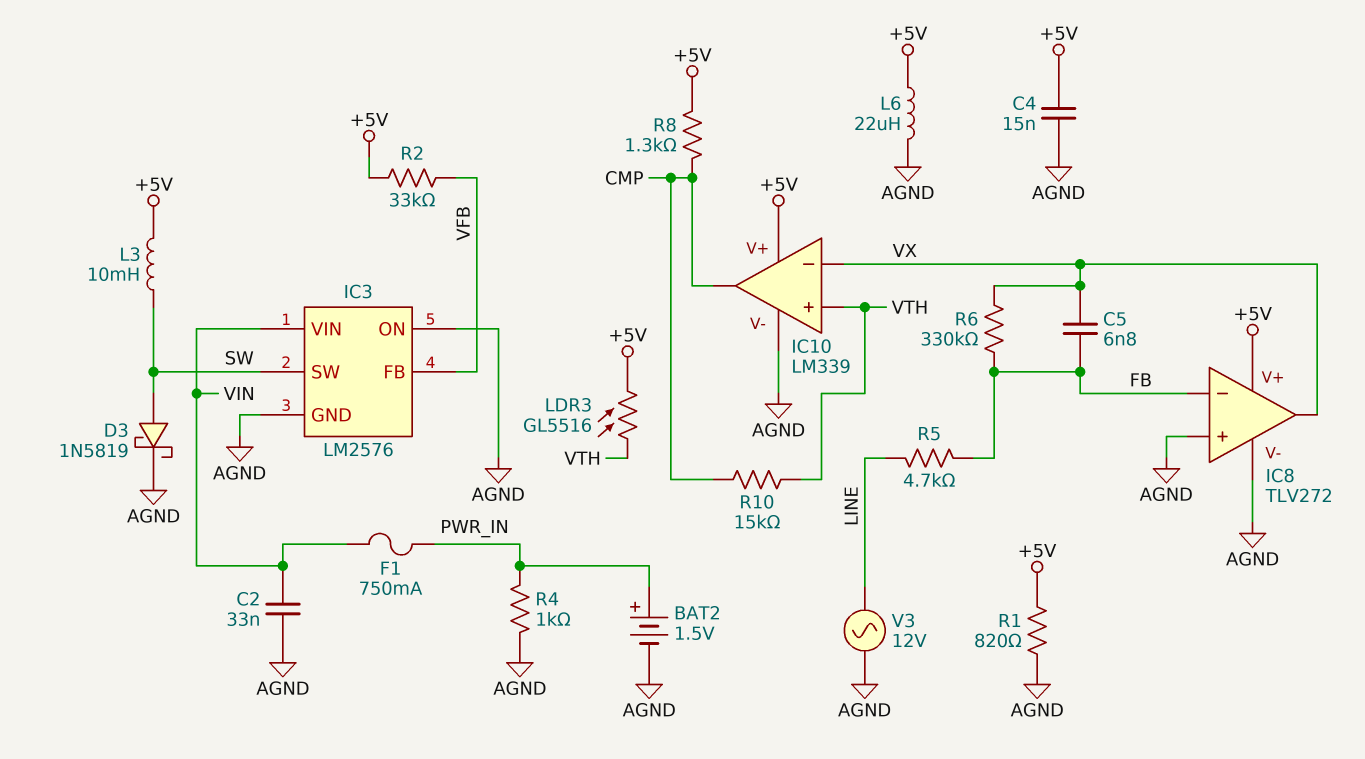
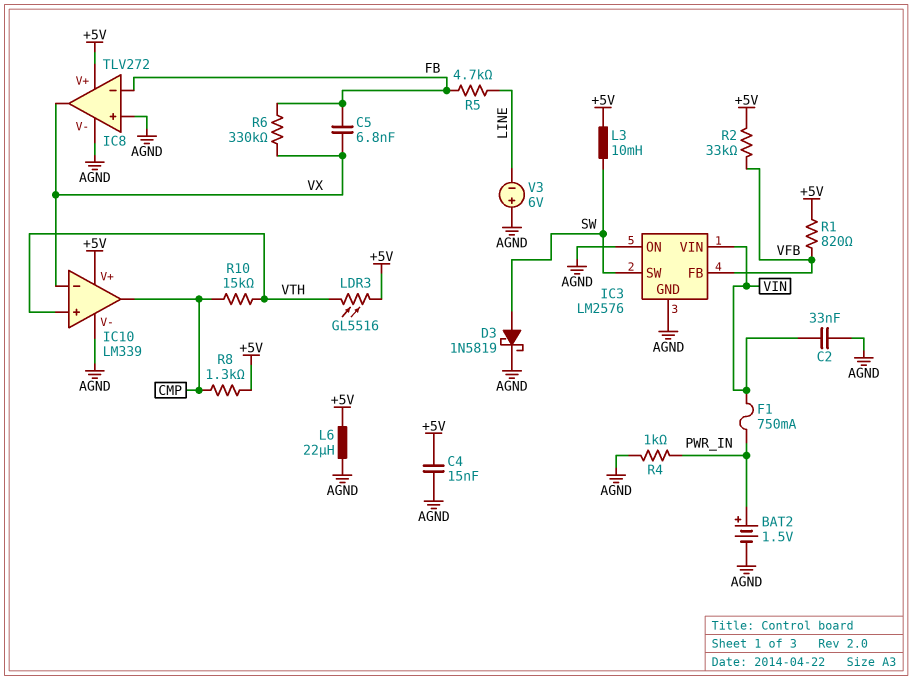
R1: 820 (+5V, AGND) -> 820 (+5V, VFB)
V3: AC 12V (AGND, LINE) -> 6V (plus AGND, minus LINE)

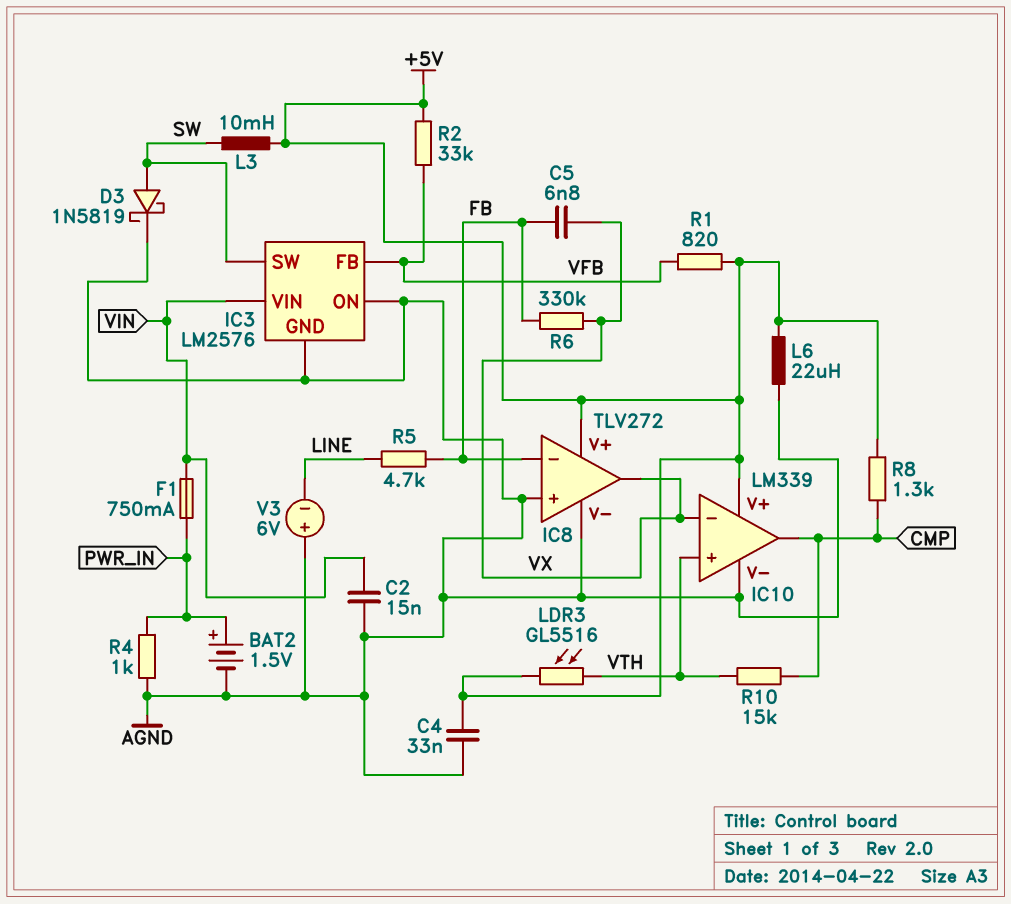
C2: 33nF (AGND, VIN) -> 15nF (AGND, VIN)
C4: 15nF (+5V, AGND) -> 33nF (+5V, AGND)

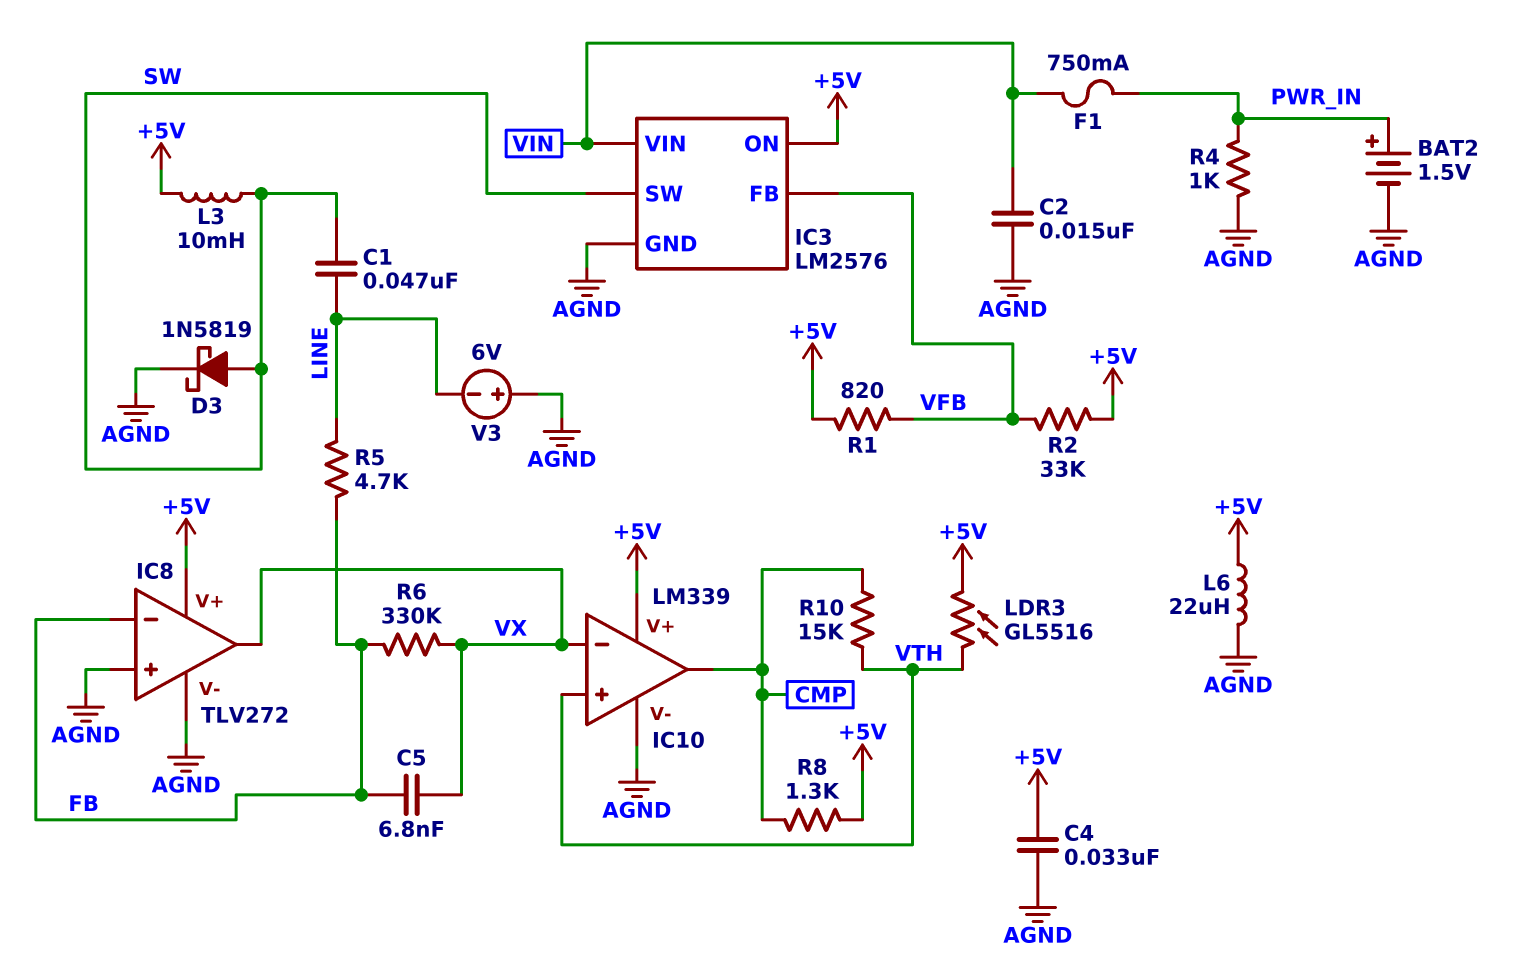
C1: none -> 47nF (LINE, SW)
IC3 pin ON: AGND -> +5V

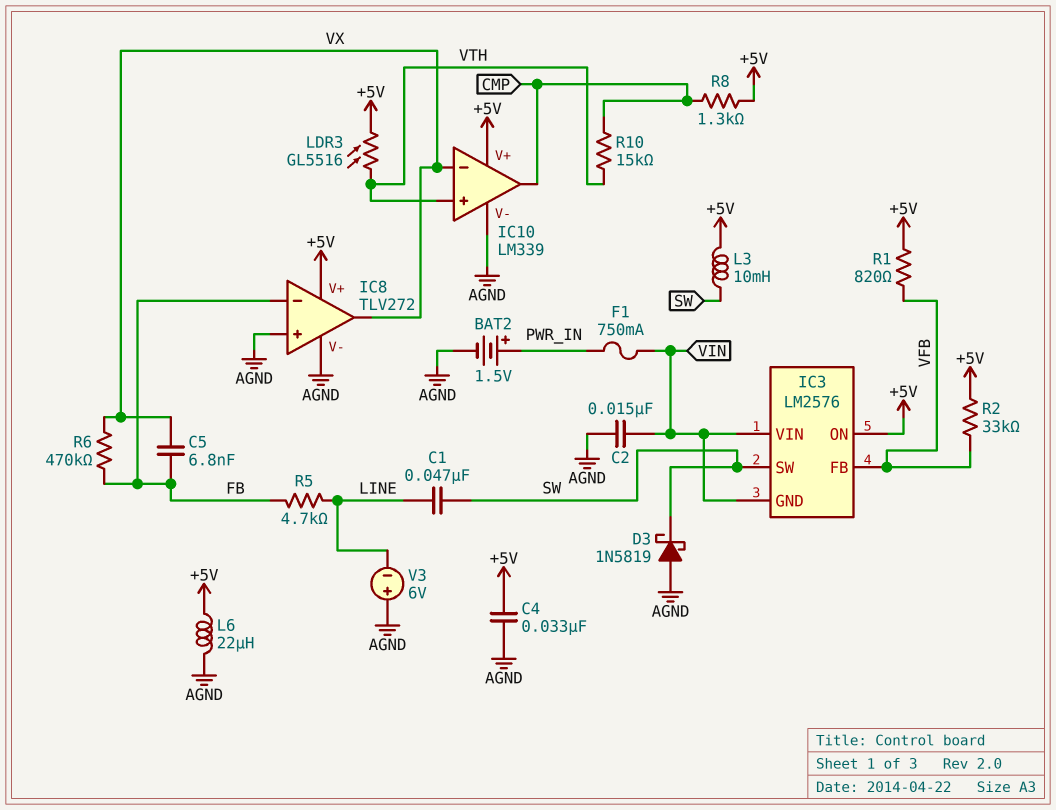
D3: schottky 1N5819 (A SW, K AGND) -> schottky 1N5819 (A AGND, K SW)
IC3 pin GND: AGND -> VIN
R4: 1k (AGND, PWR_IN) -> none
R6: 330k (FB, VX) -> 470k (FB, VX)

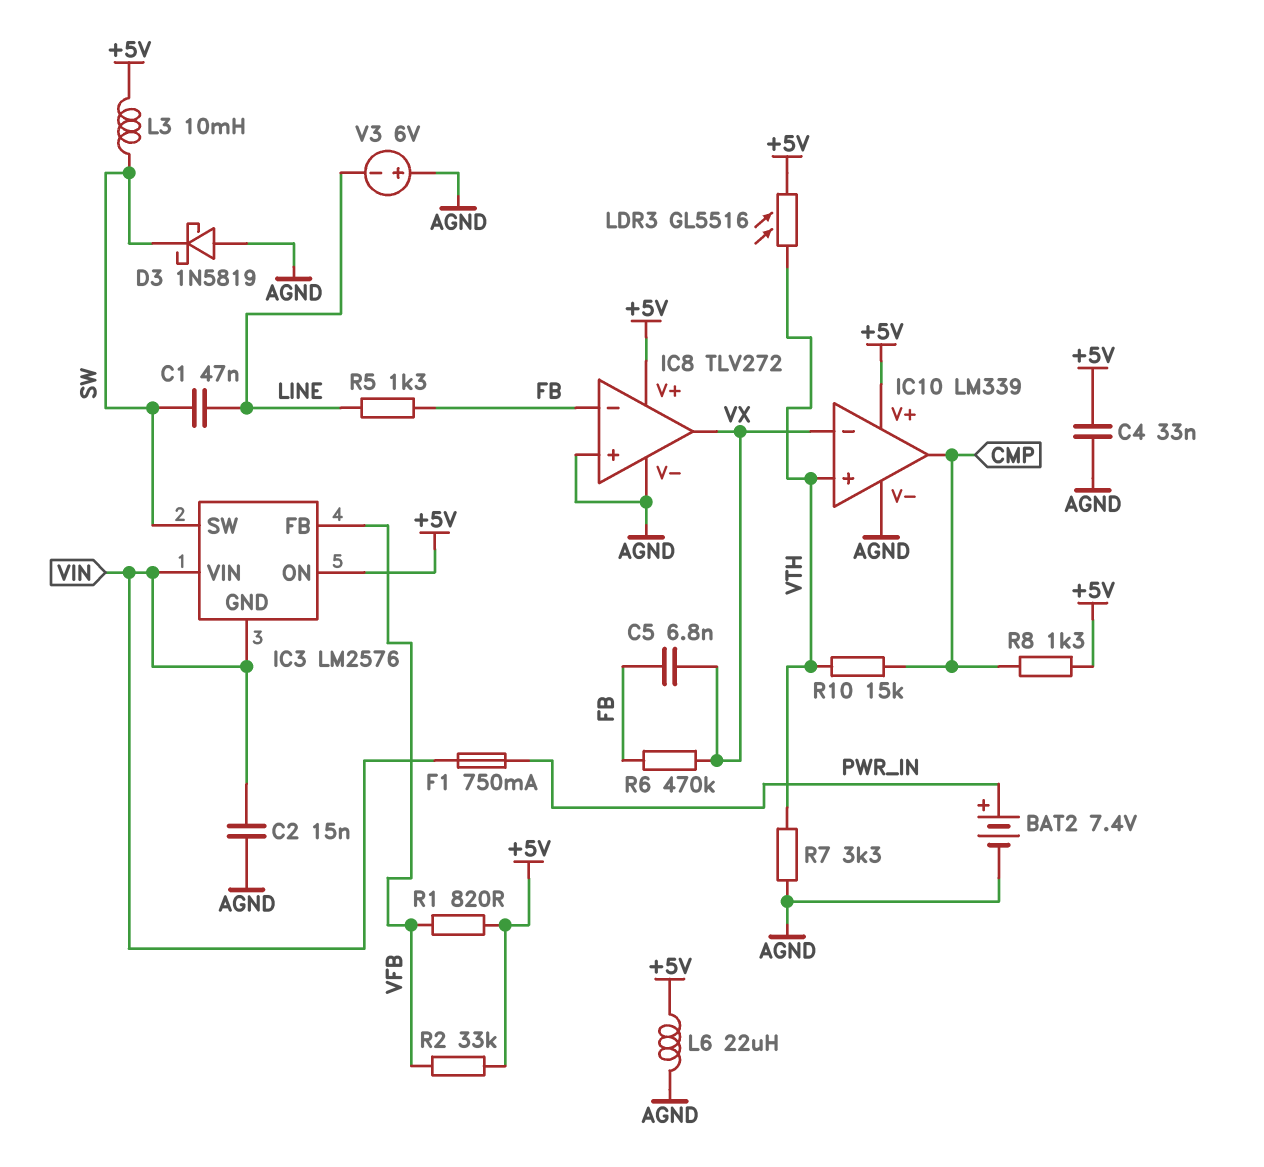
BAT2: 1.5V (plus PWR_IN, minus AGND) -> 7.4V (plus PWR_IN, minus AGND)
R5: 4.7k (FB, LINE) -> 1.3k (FB, LINE)
R7: none -> 3.3k (AGND, VTH)

